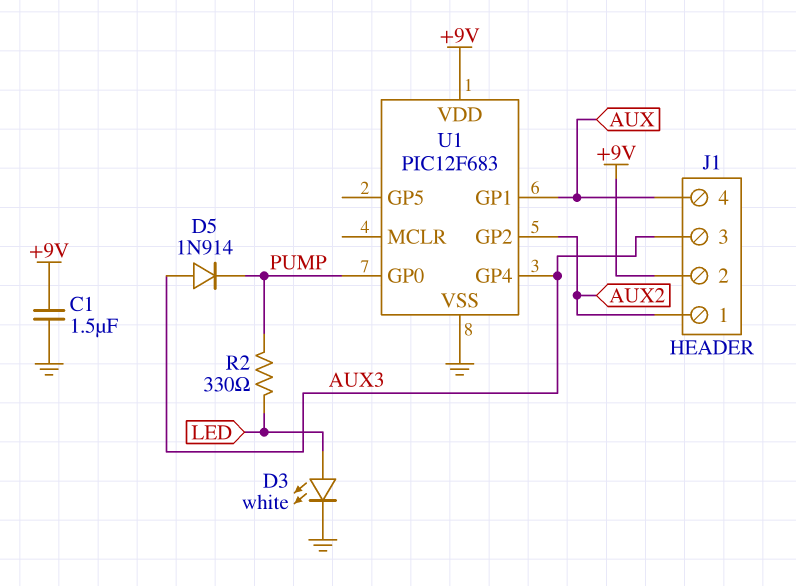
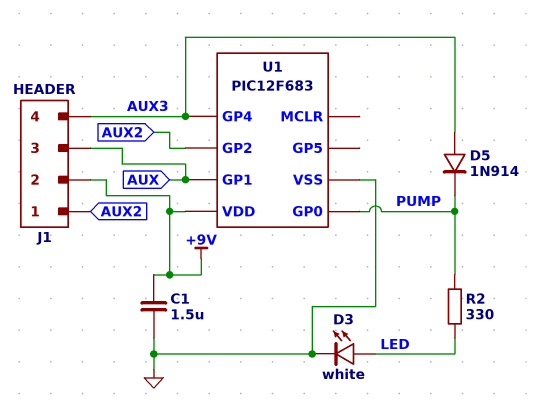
J1 pin 3: AUX3 -> AUX
J1 pin 4: AUX -> AUX3

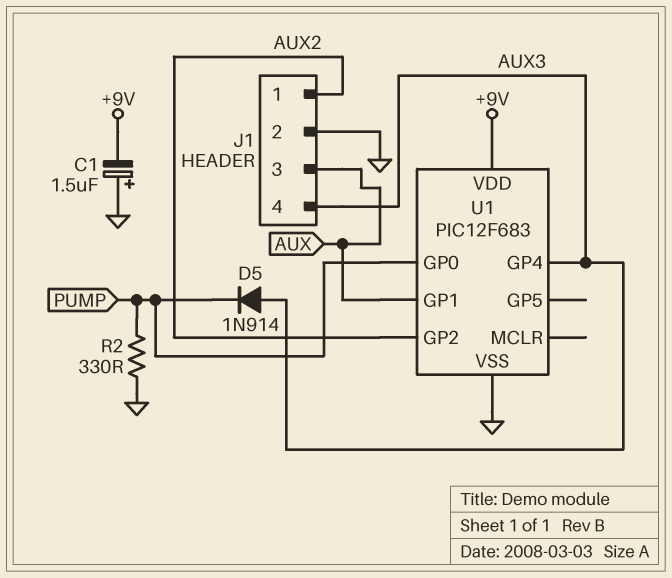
C1: 1.5uF (+9V, GND) -> 1.5uF (plus GND, minus +9V)
D3: LED white (A LED, K GND) -> none
J1 pin 2: +9V -> GND
R2: 330 (LED, PUMP) -> 330 (GND, PUMP)

